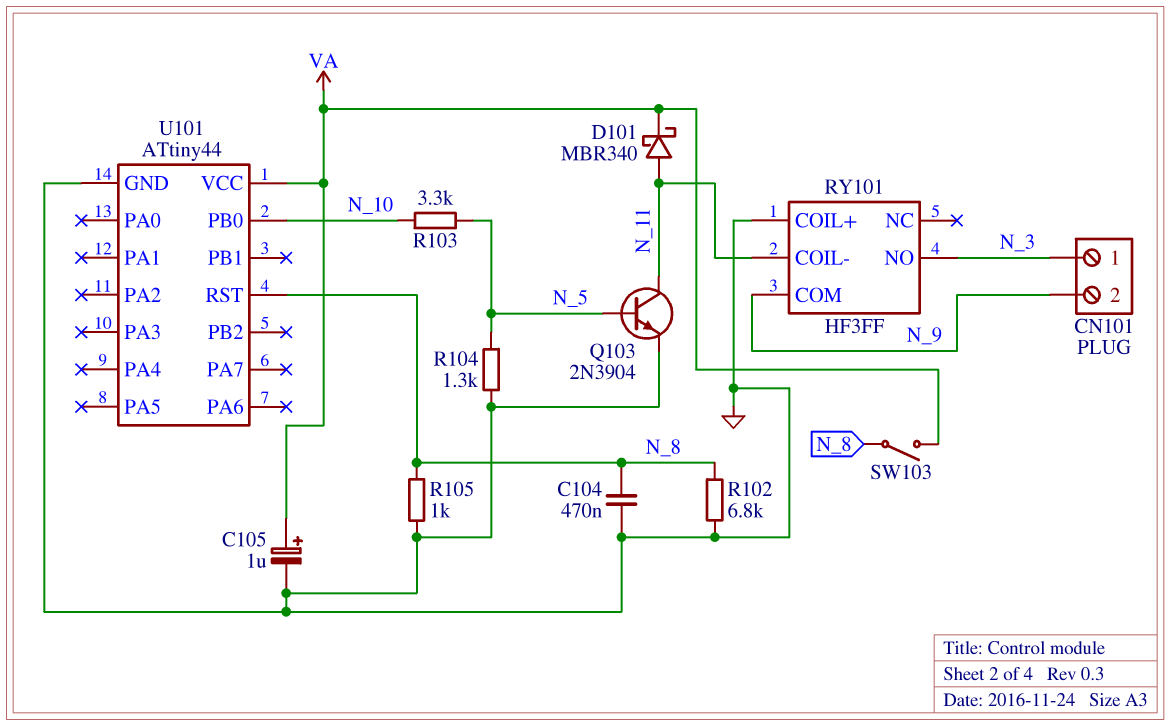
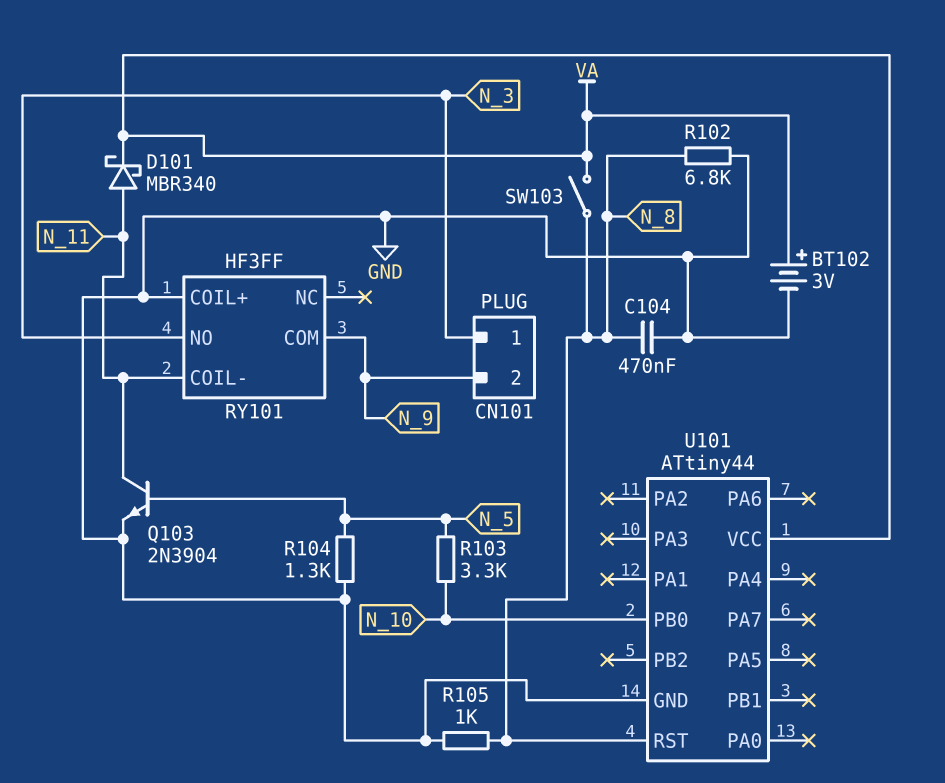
BT102: none -> 3V (plus VA, minus GND)
C105: 1uF (plus VA, minus GND) -> none

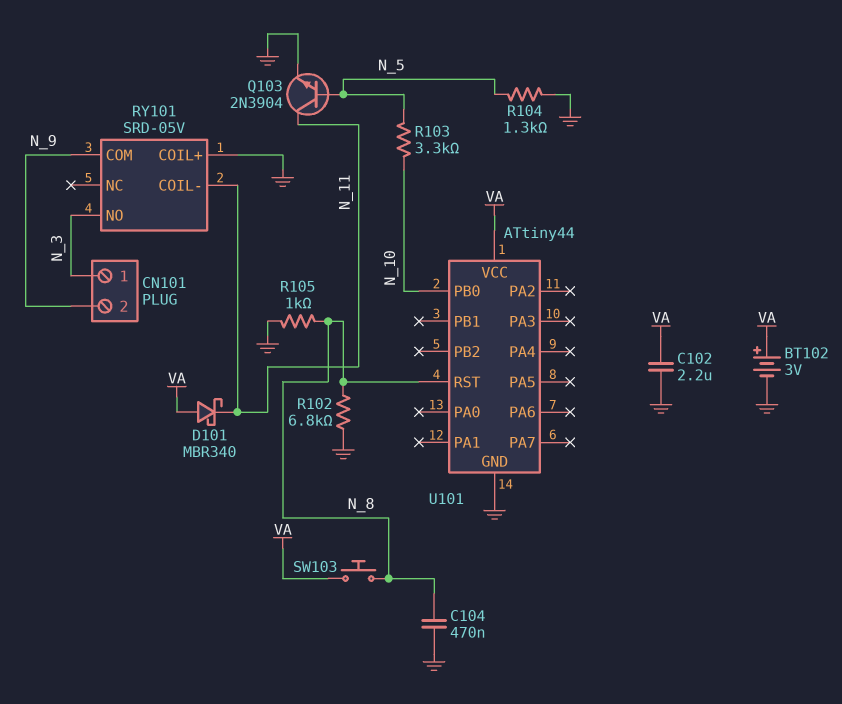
C102: none -> 2.2uF (GND, VA)
D101: schottky MBR340 (A N_11, K VA) -> schottky MBR340 (A VA, K N_11)
RY101: HF3FF -> SRD-05V
SW103: switch (N_8, VA) -> button (N_8, VA)

